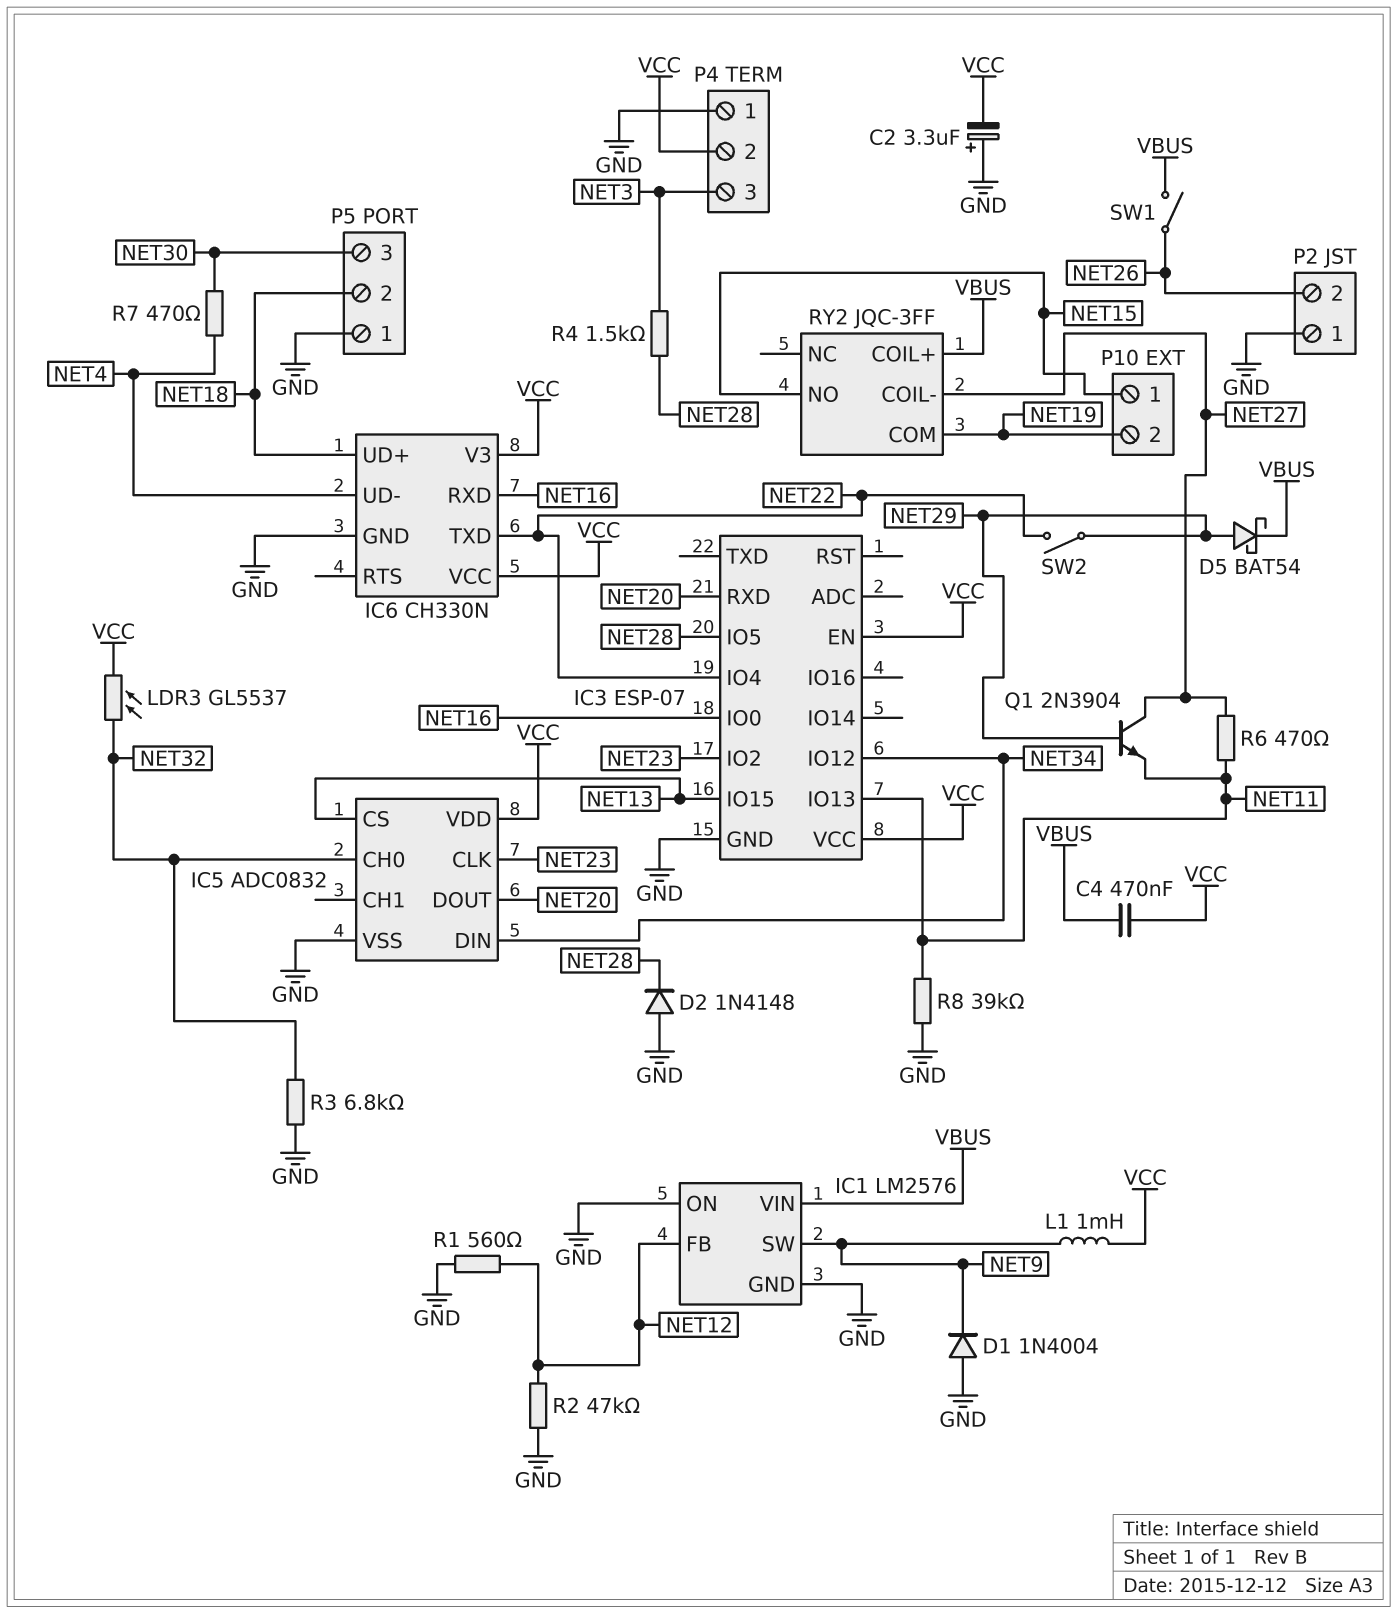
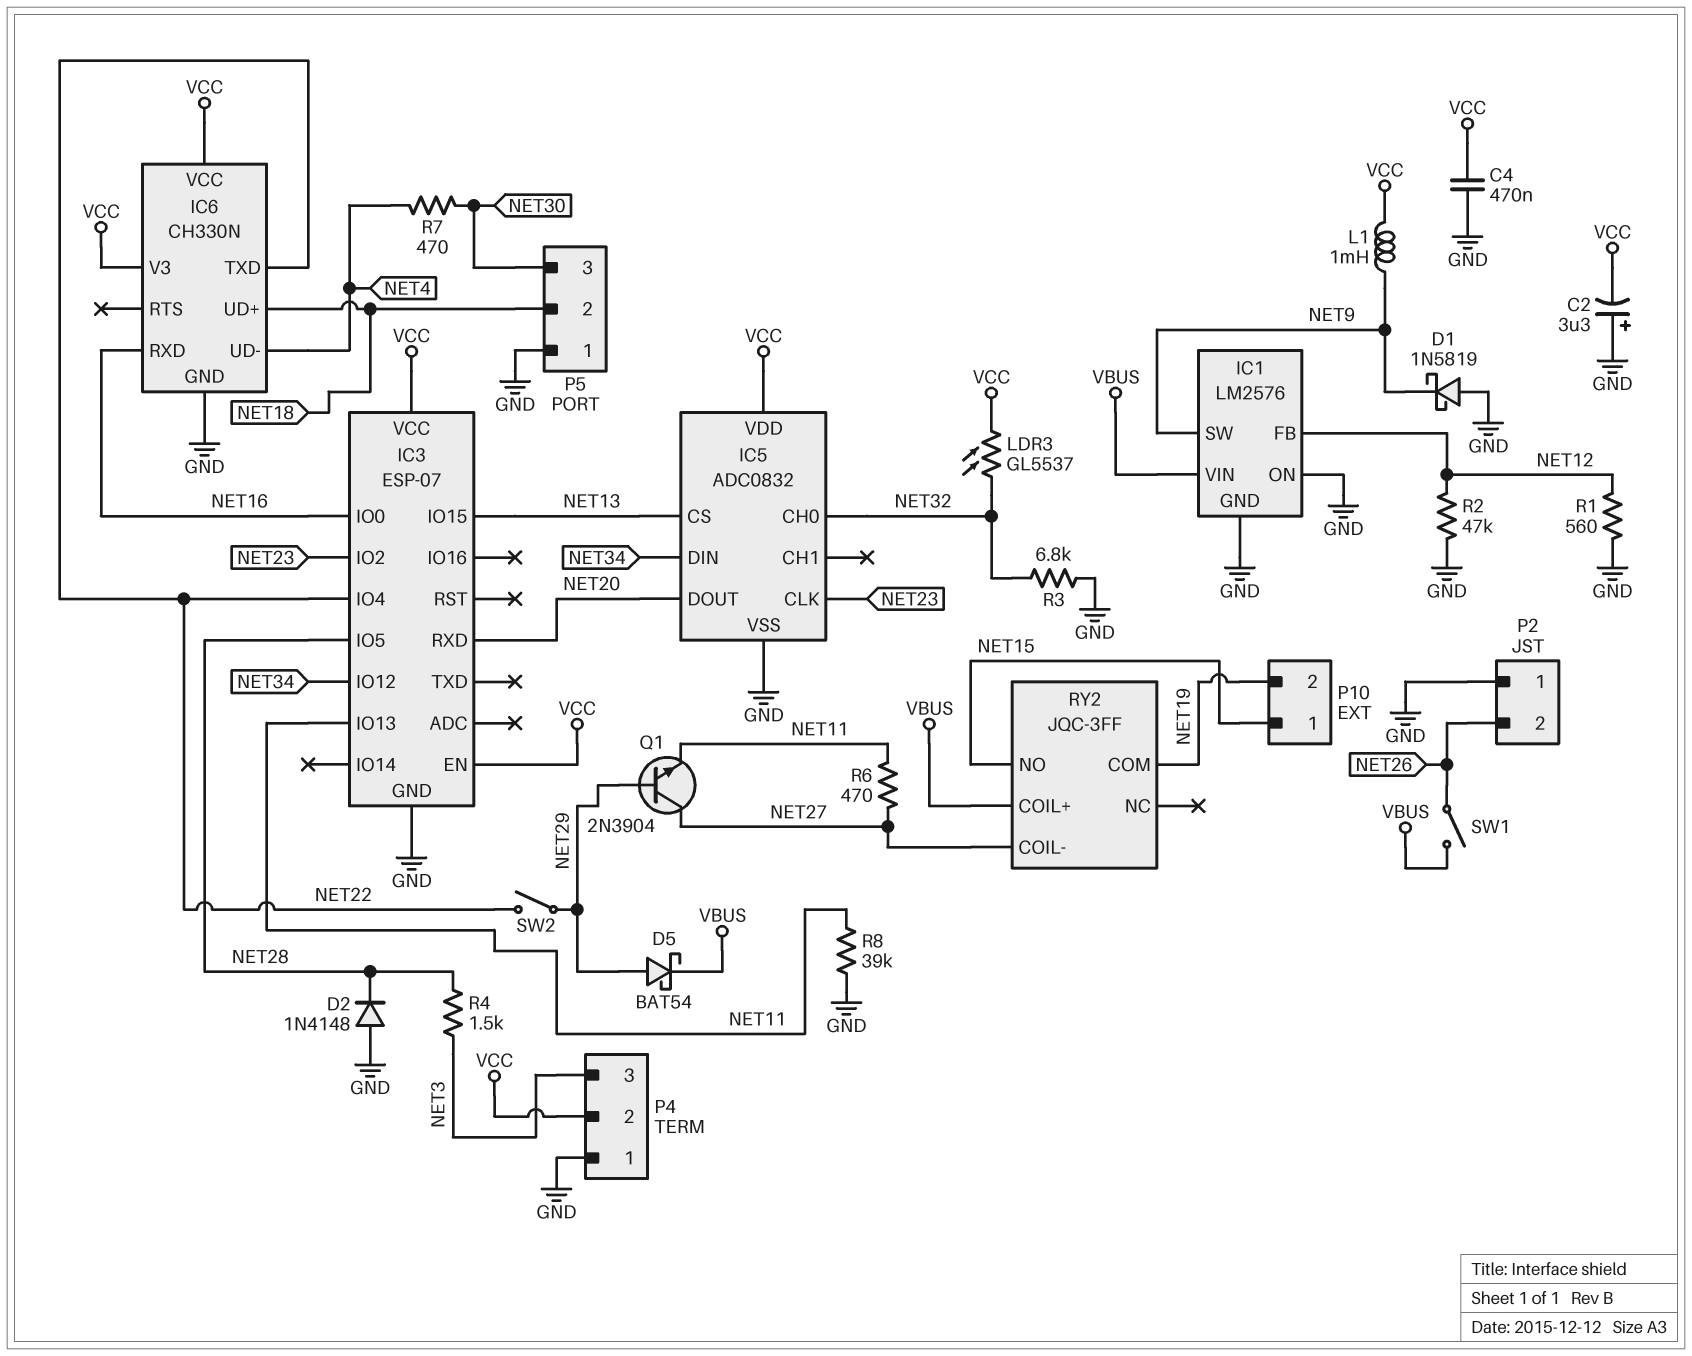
C4: 470nF (VBUS, VCC) -> 470nF (GND, VCC)
D1: diode 1N4004 (A GND, K NET9) -> schottky 1N5819 (A GND, K NET9)

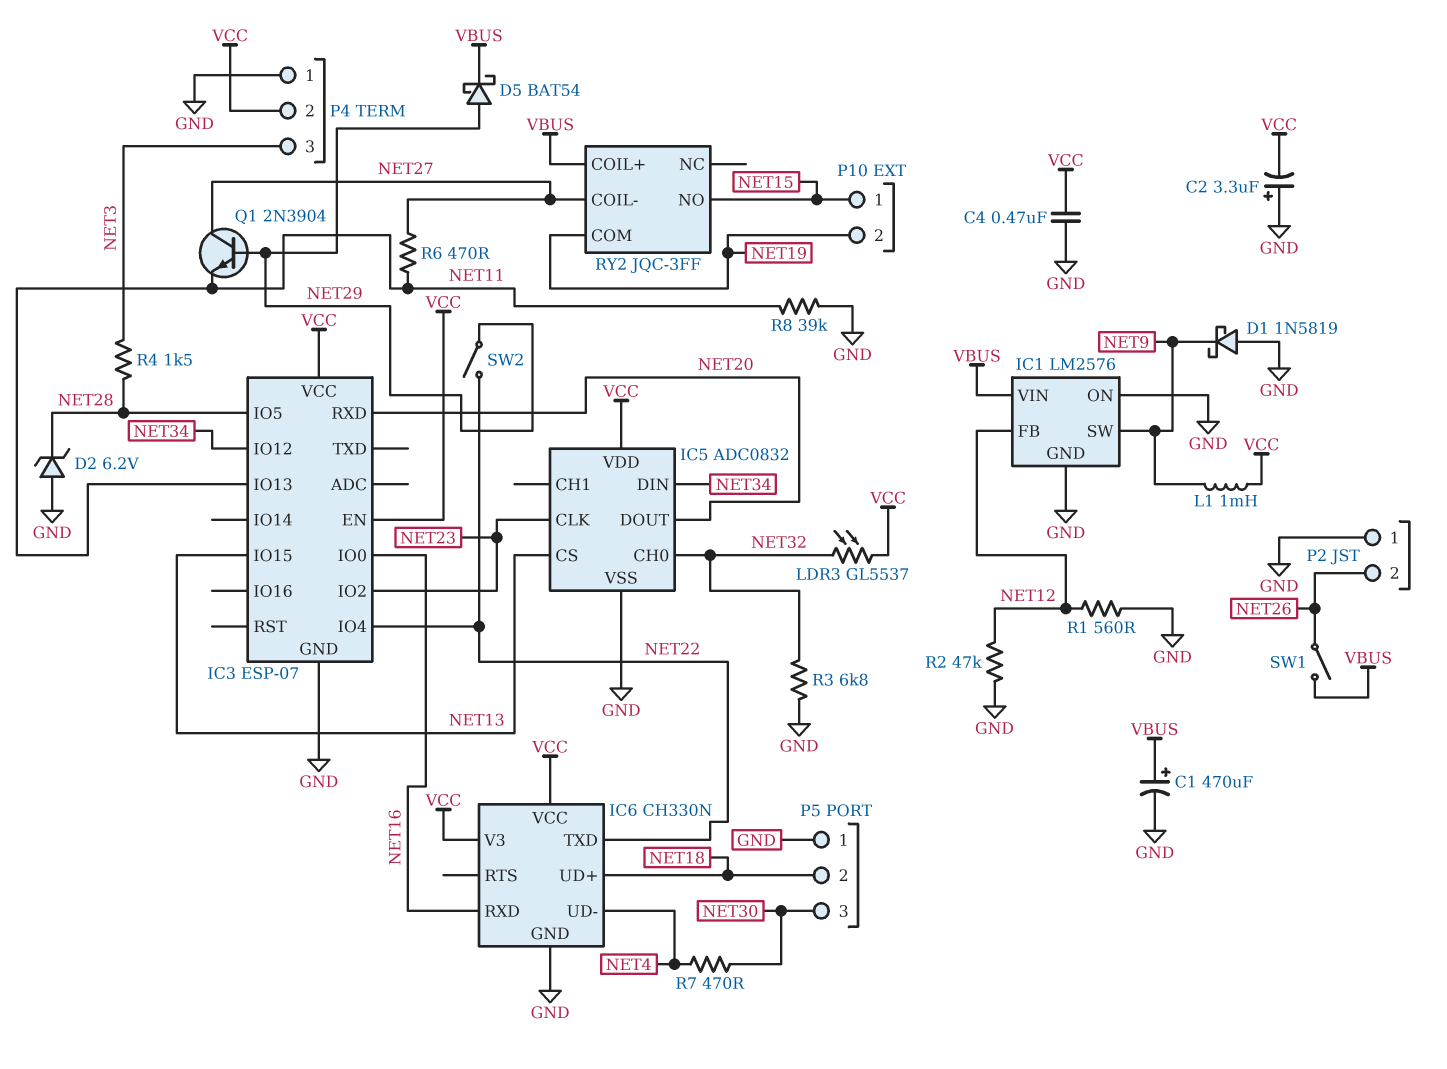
C1: none -> 470uF (plus VBUS, minus GND)
D2: diode 1N4148 (A GND, K NET28) -> zener 6.2V (A GND, K NET28)

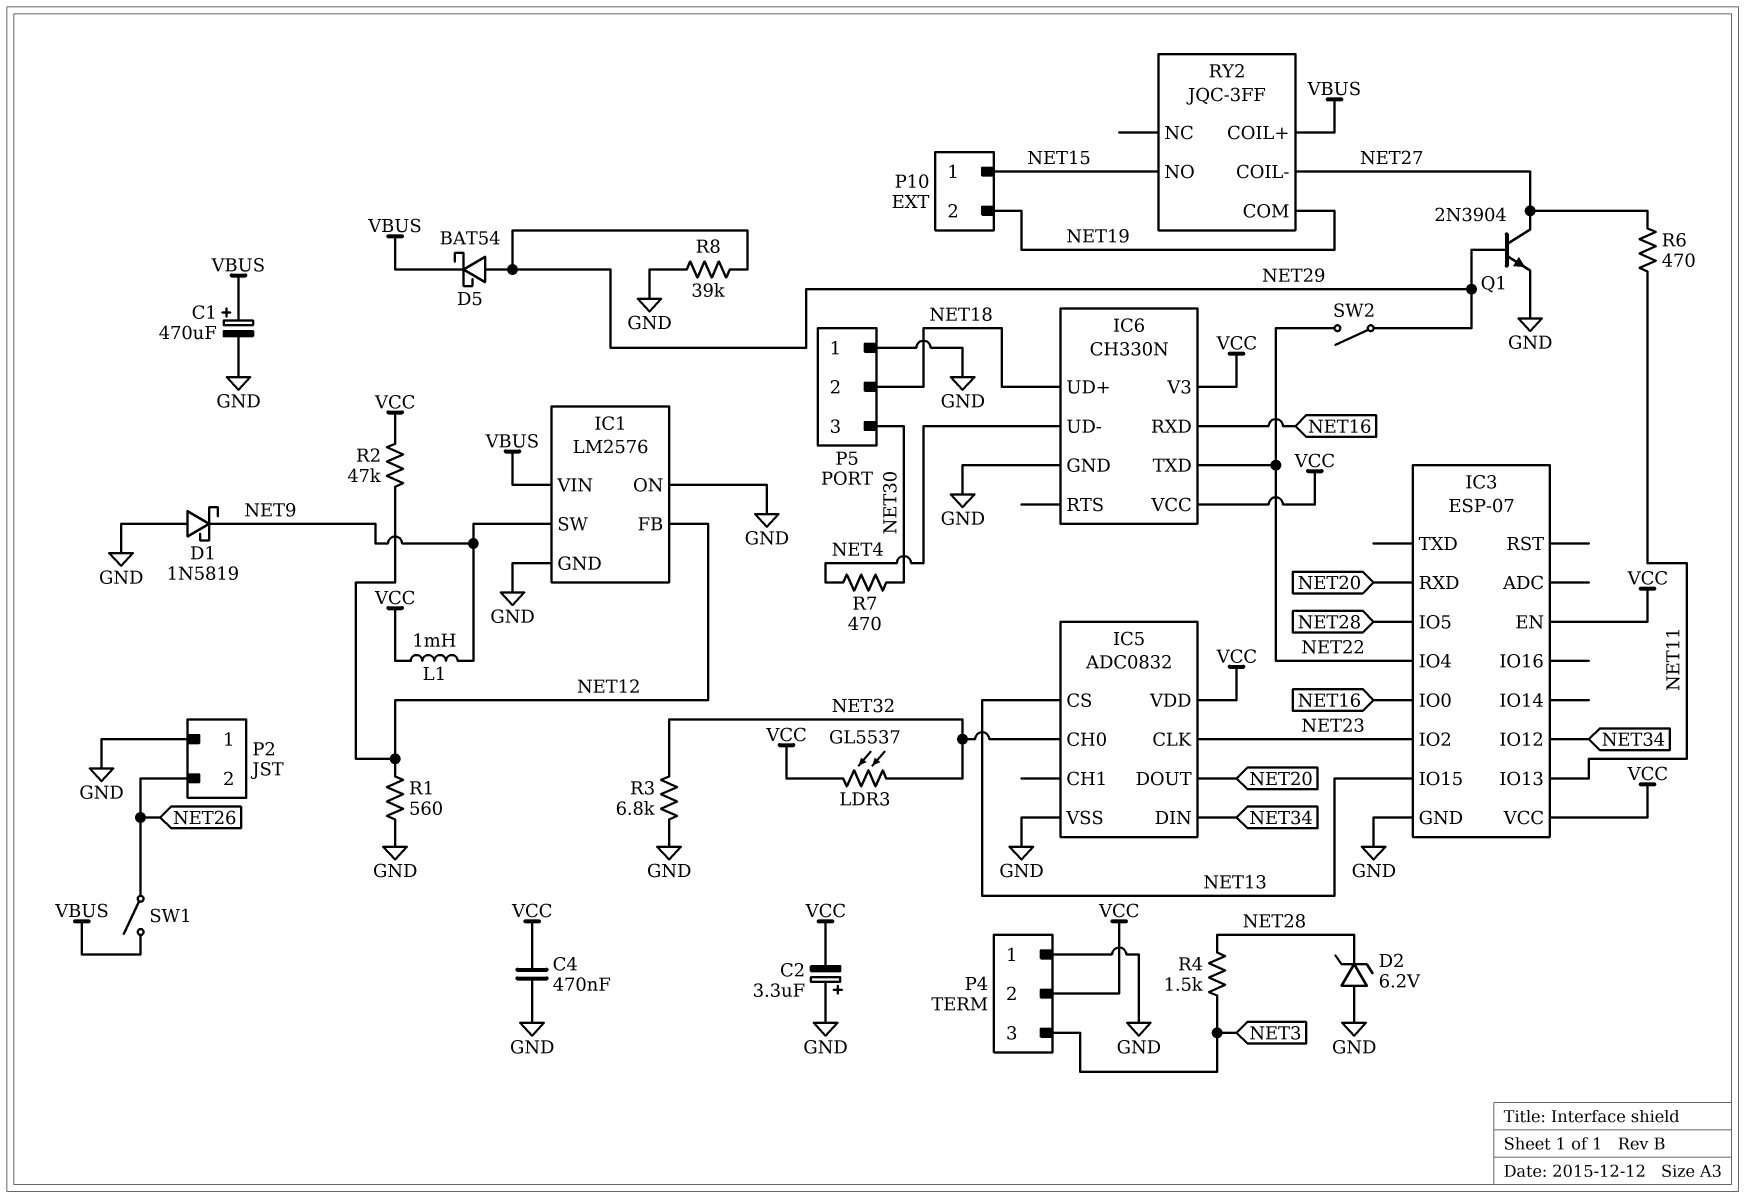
Q1: NPN 2N3904 (B NET29, C NET27, E NET11) -> NPN 2N3904 (B NET29, C NET27, E GND)
R2: 47k (GND, NET12) -> 47k (NET12, VCC)
R8: 39k (GND, NET11) -> 39k (GND, NET29)

